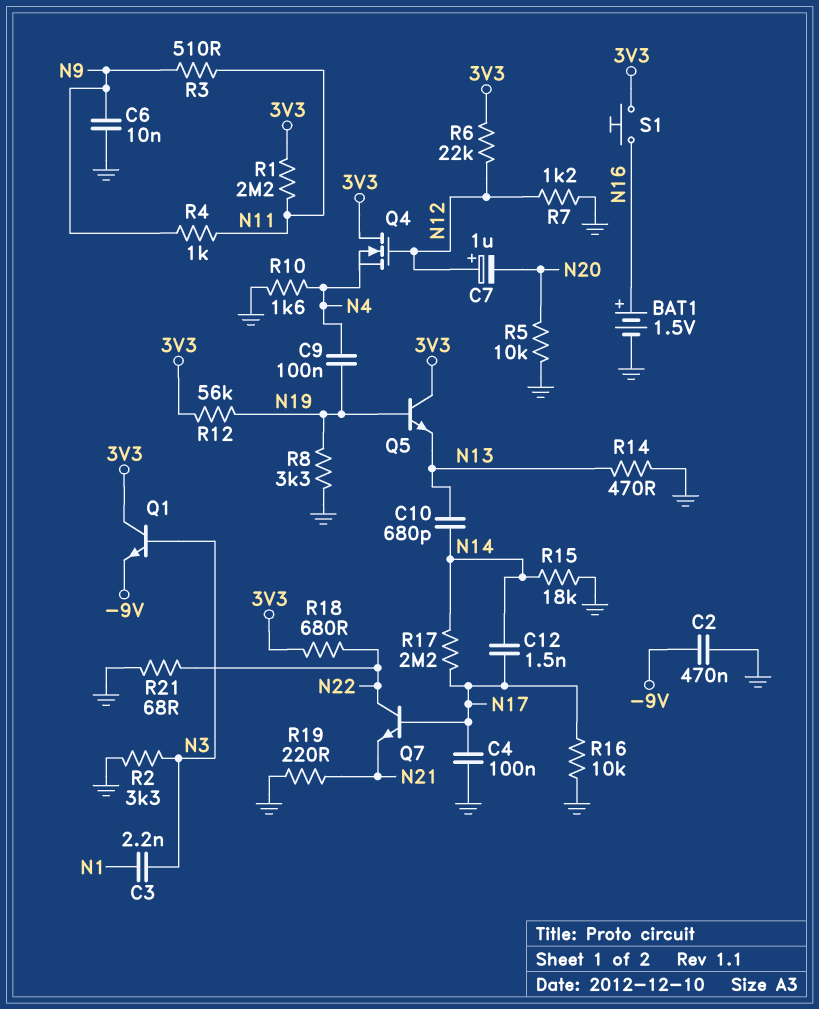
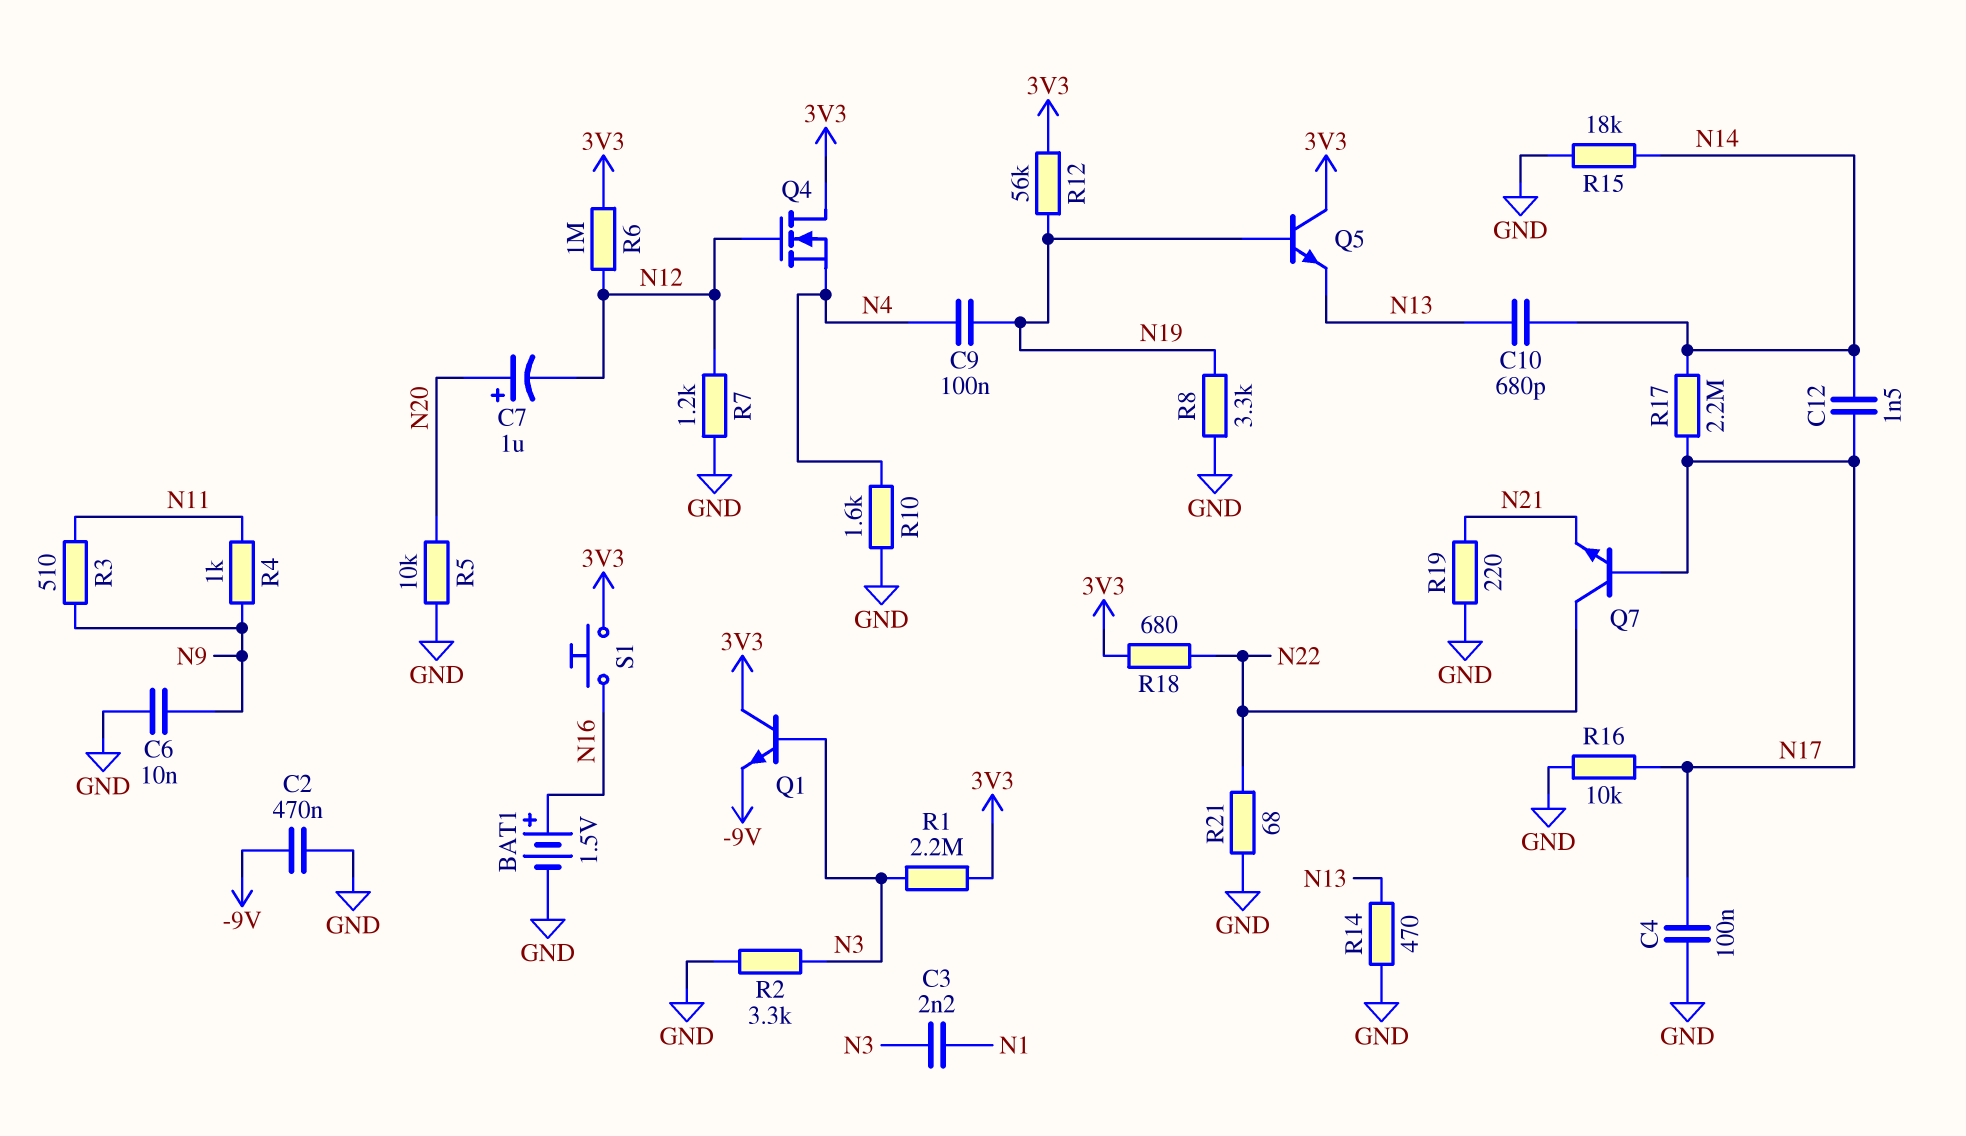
C7: 1uF (plus N12, minus N20) -> 1uF (plus N20, minus N12)
R1: 2.2M (3V3, N11) -> 2.2M (3V3, N3)
R6: 22k (3V3, N12) -> 1M (3V3, N12)

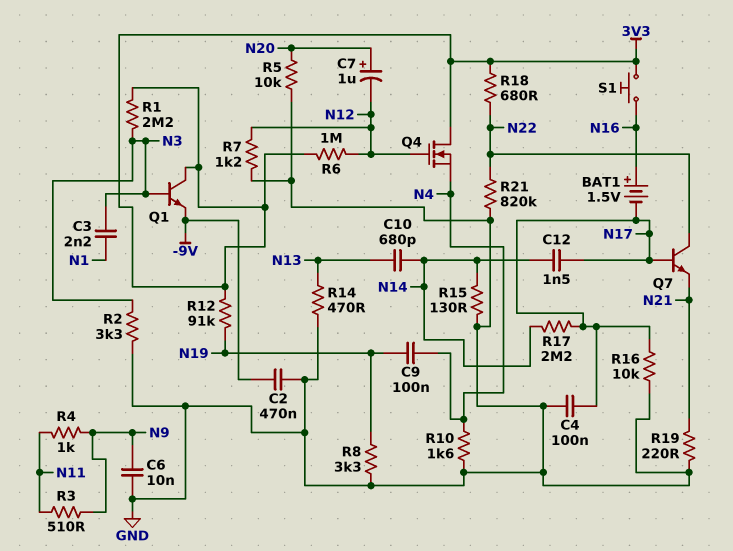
BAT1: 1.5V (plus N16, minus GND) -> 1.5V (plus N16, minus N17)
Q5: NPN (B N19, C 3V3, E N13) -> none
R12: 56k (3V3, N19) -> 91k (3V3, N19)
R15: 18k (GND, N14) -> 130 (GND, N14)
R21: 68 (GND, N22) -> 820k (GND, N22)

